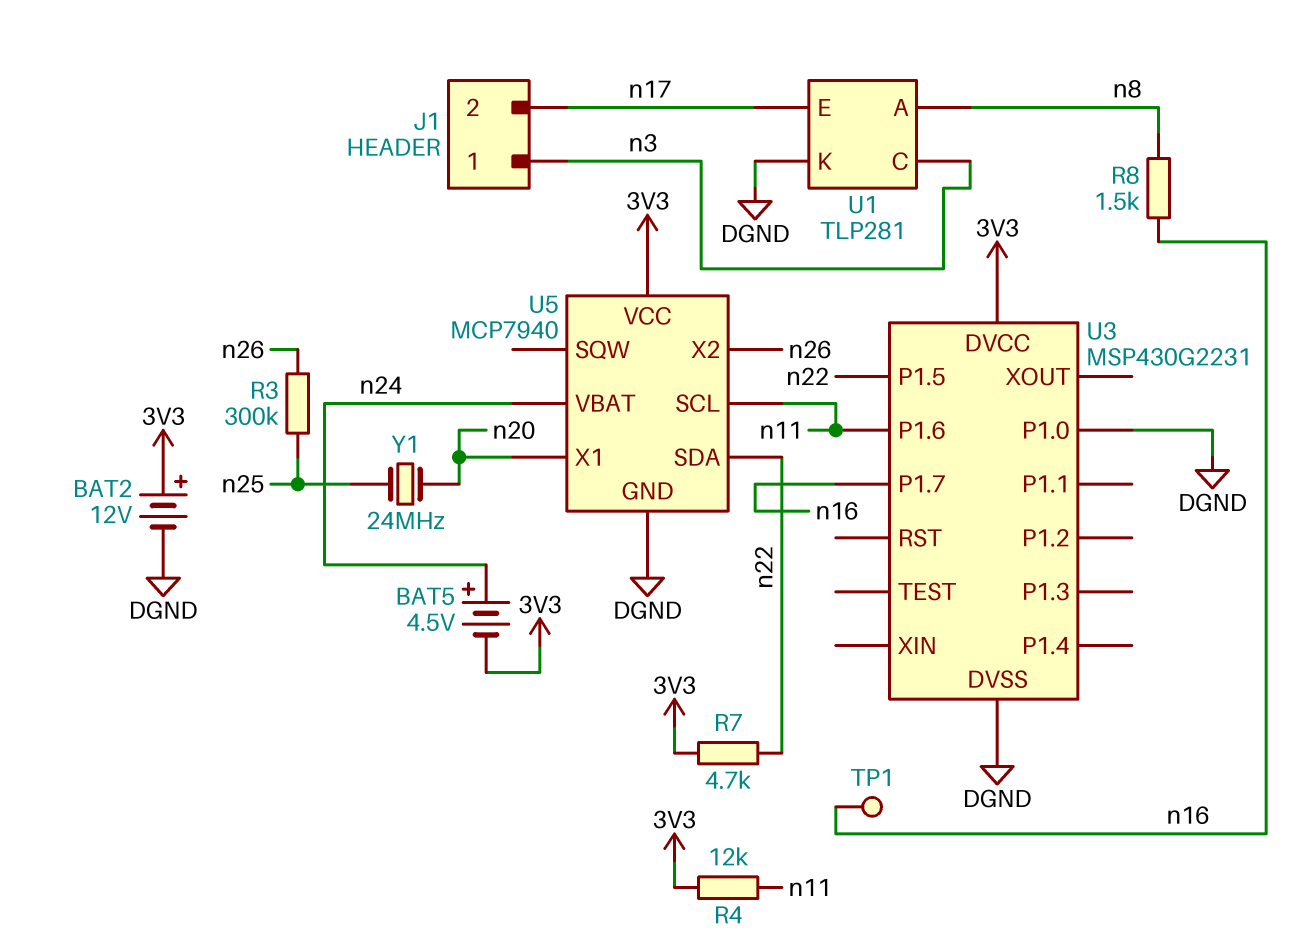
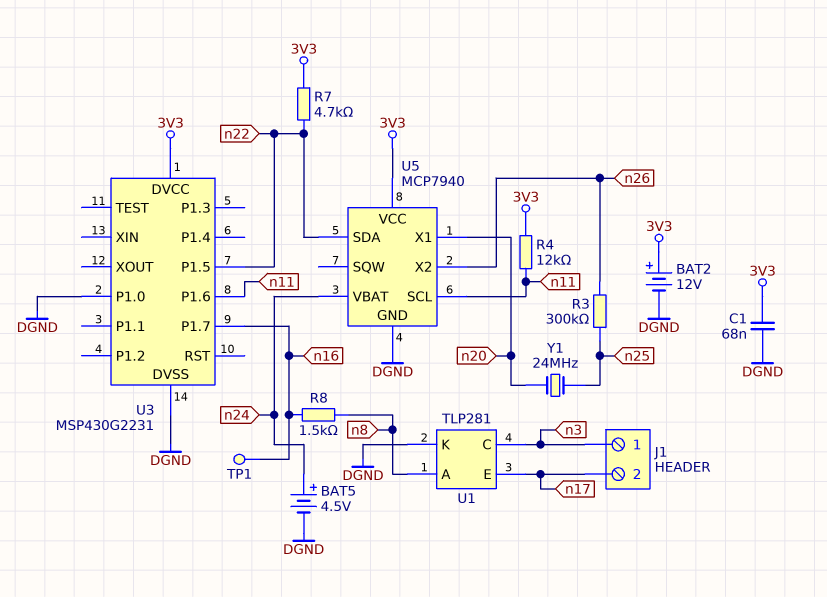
BAT5: 4.5V (plus n24, minus 3V3) -> 4.5V (plus n24, minus DGND)
C1: none -> 68nF (3V3, DGND)

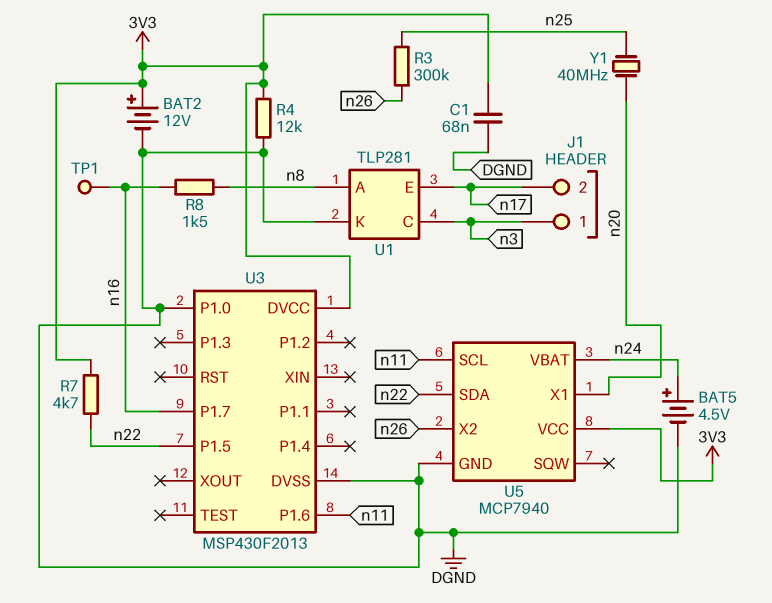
R4: 12k (3V3, n11) -> 12k (3V3, DGND)
U3: MSP430G2231 -> MSP430F2013
Y1: 24MHz (n20, n25) -> 40MHz (n20, n25)

